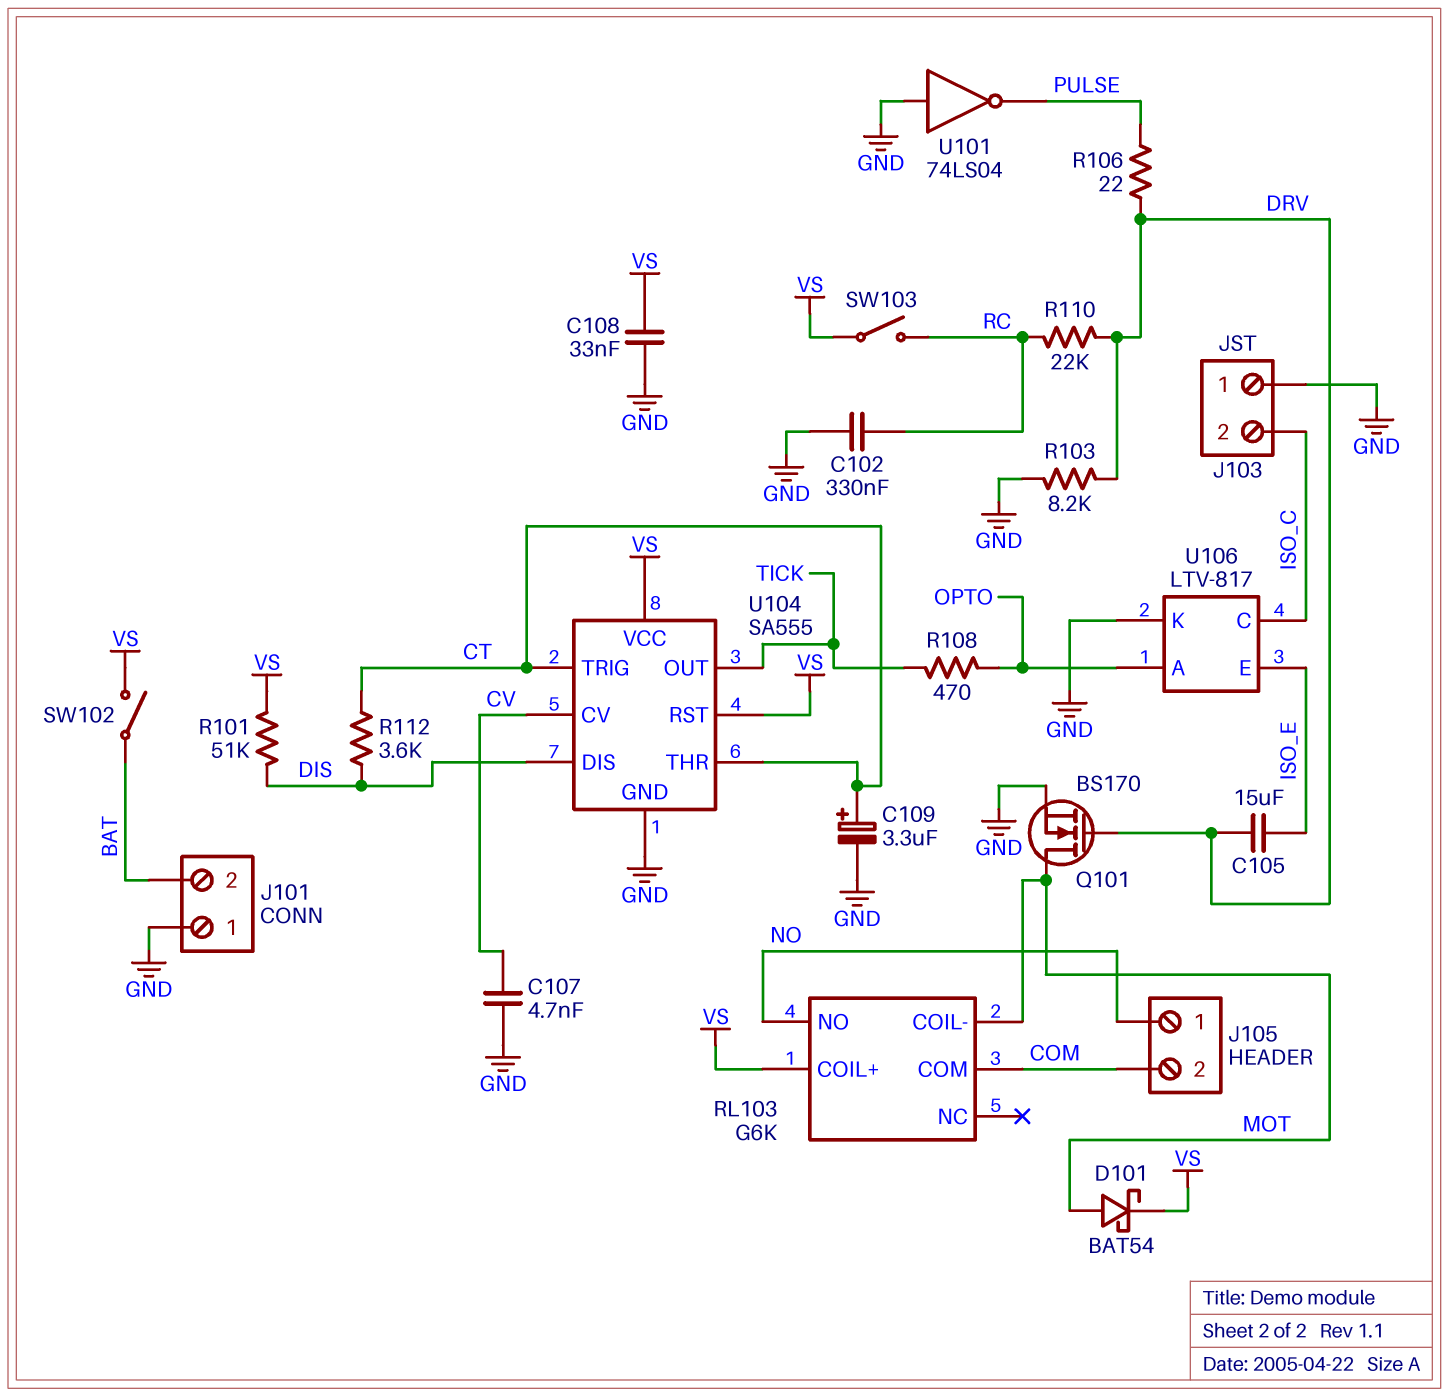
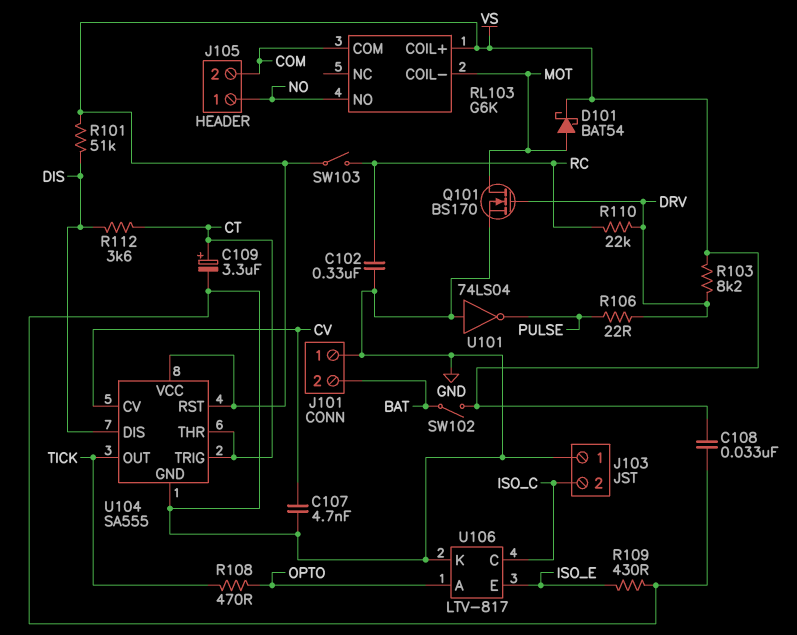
C105: 15uF (DRV, ISO_E) -> none
R103: 8.2k (DRV, GND) -> 8.2k (DRV, VS)
R109: none -> 430 (GND, ISO_E)

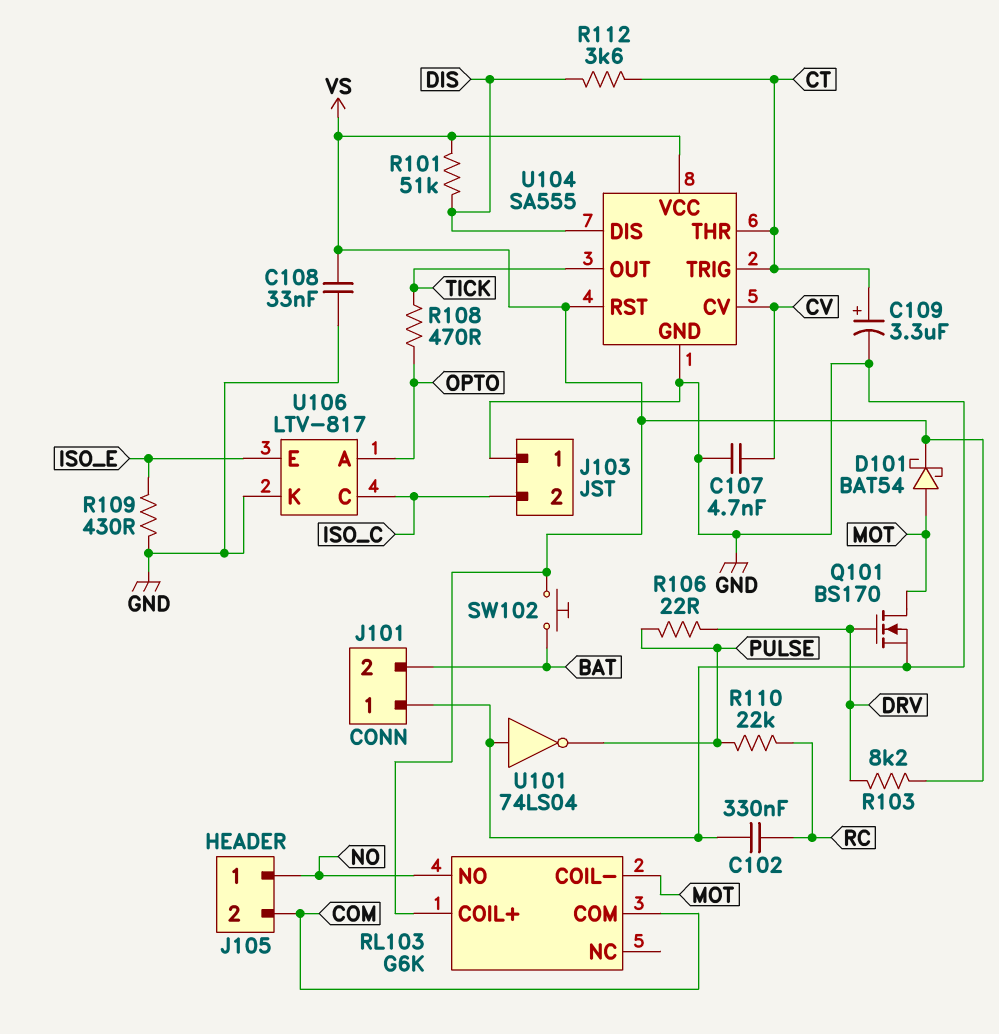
R110: 22k (DRV, RC) -> 22k (PULSE, RC)
SW102: switch (BAT, VS) -> button (BAT, VS)
SW103: switch (RC, VS) -> none

